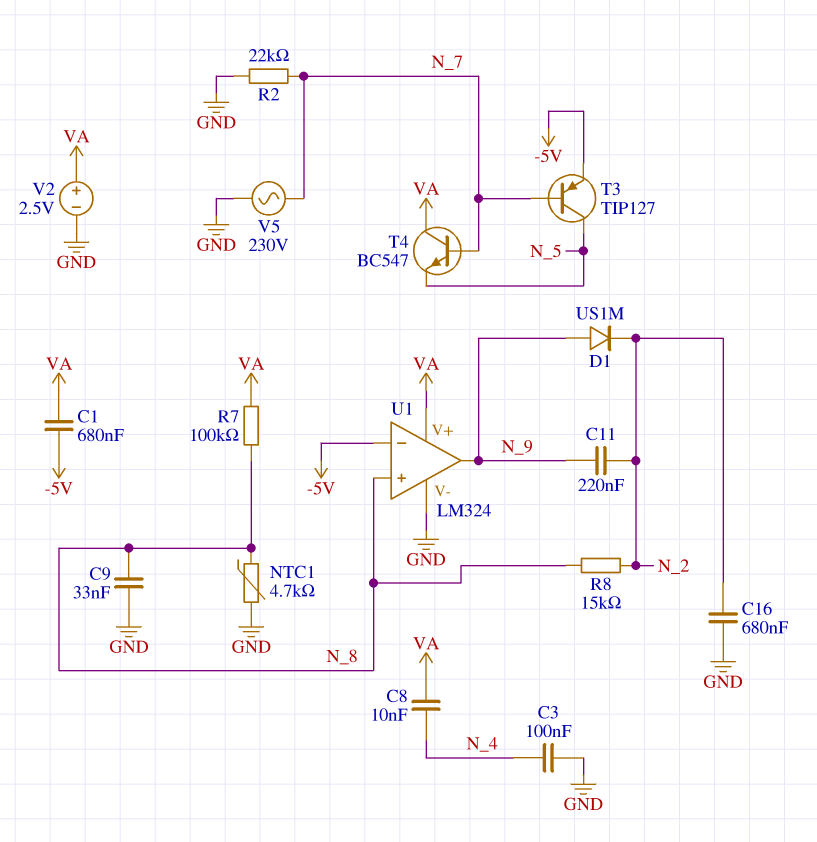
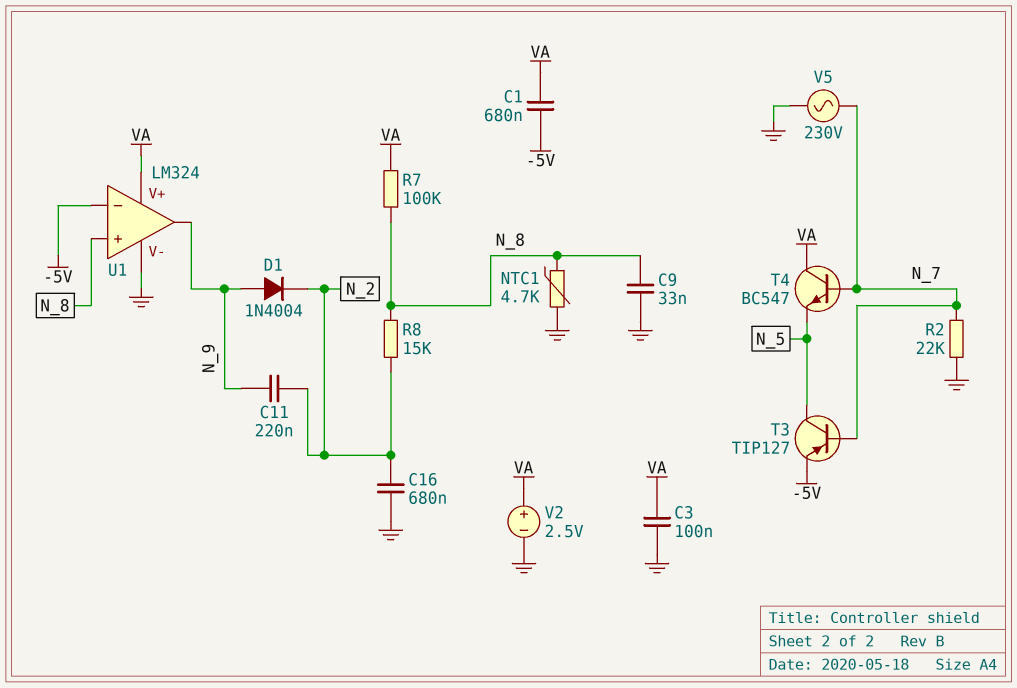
C3: 100nF (GND, N_4) -> 100nF (GND, VA)
C8: 10nF (N_4, VA) -> none
D1: diode US1M (A N_9, K N_2) -> diode 1N4004 (A N_9, K N_2)

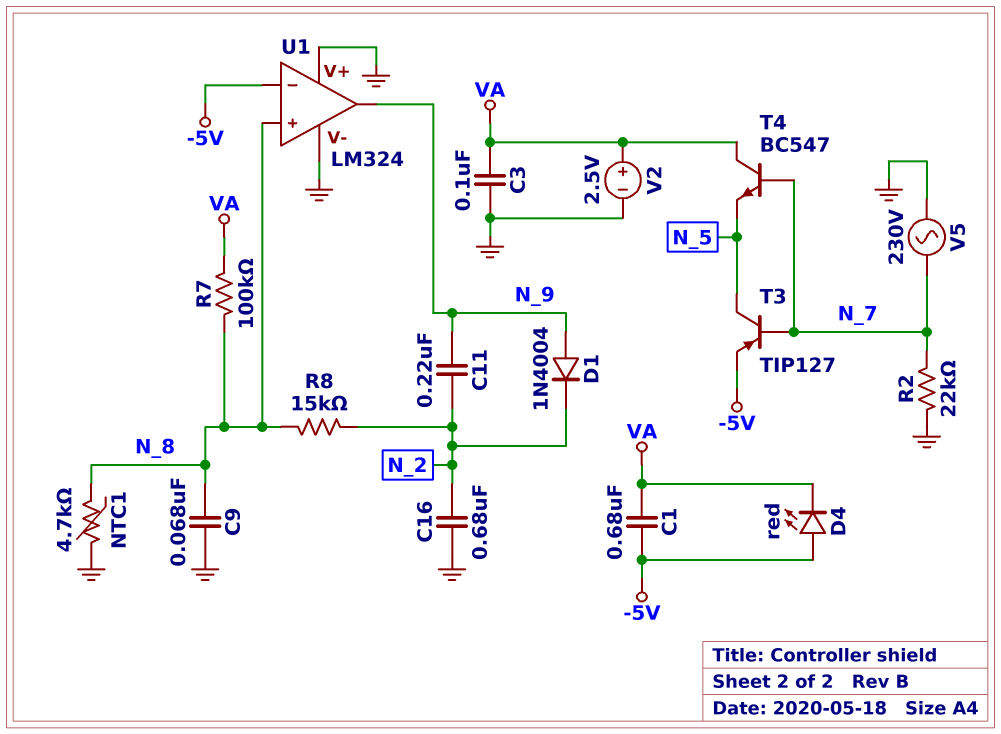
C9: 33nF (GND, N_8) -> 68nF (GND, N_8)
D4: none -> LED red (A -5V, K VA)
U1 pin V+: VA -> GND

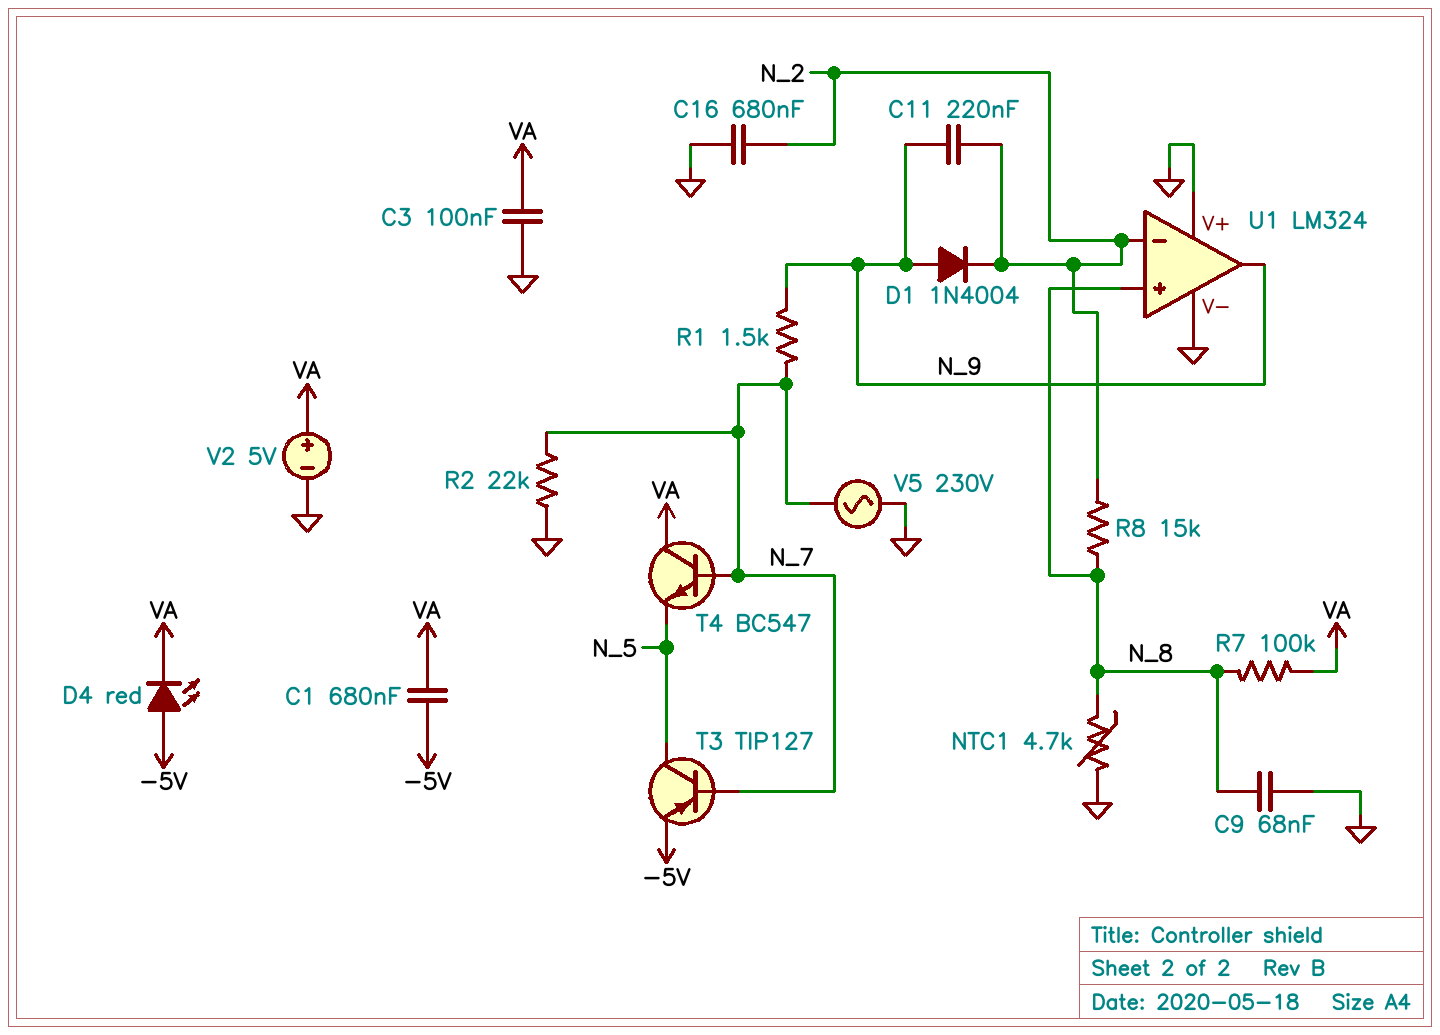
R1: none -> 1.5k (N_7, N_9)
U1 pin in-: -5V -> N_2
V2: 2.5V (plus VA, minus GND) -> 5V (plus VA, minus GND)

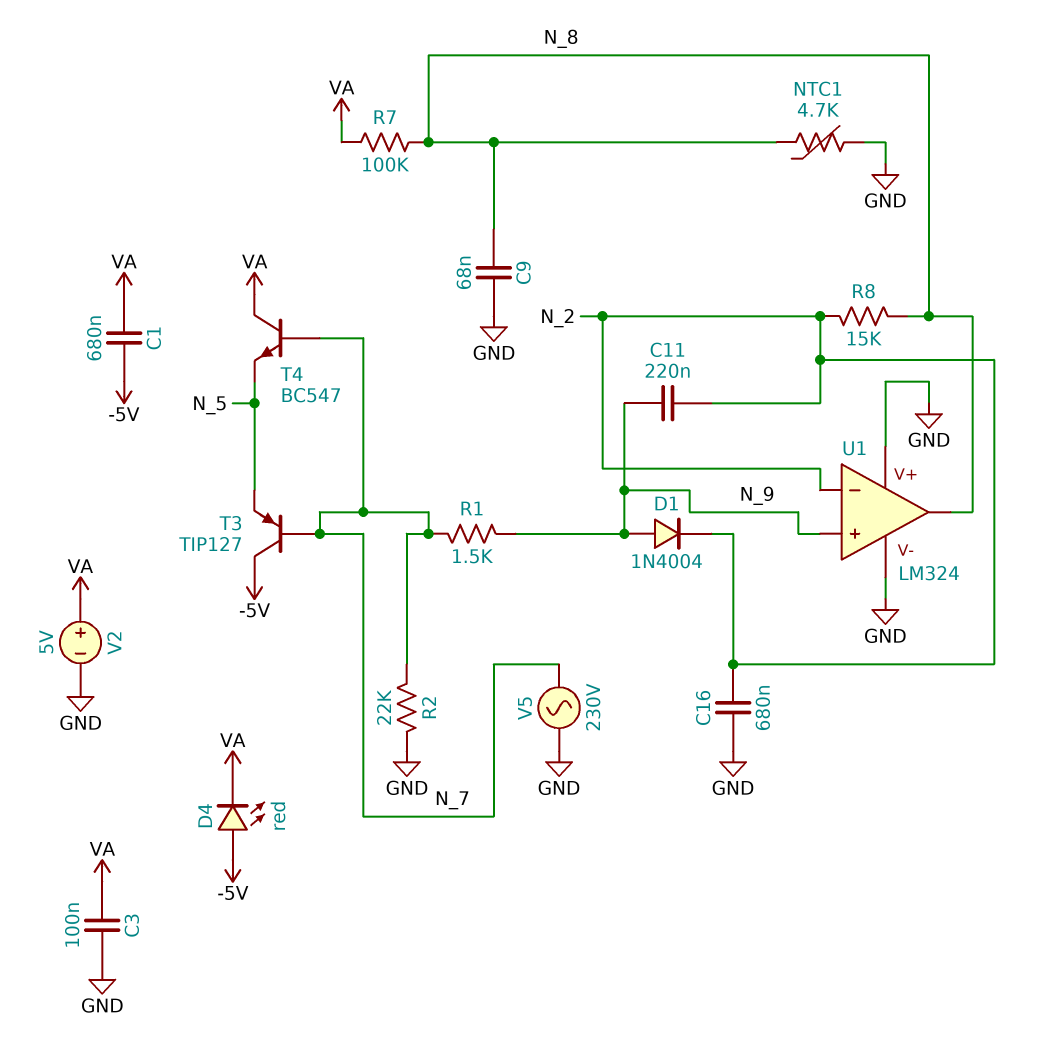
T3: PNP TIP127 (B N_7, C N_5, E -5V) -> PNP TIP127 (B N_7, C -5V, E N_5)
U1 pin in+: N_8 -> N_9
U1 pin out: N_9 -> N_8

